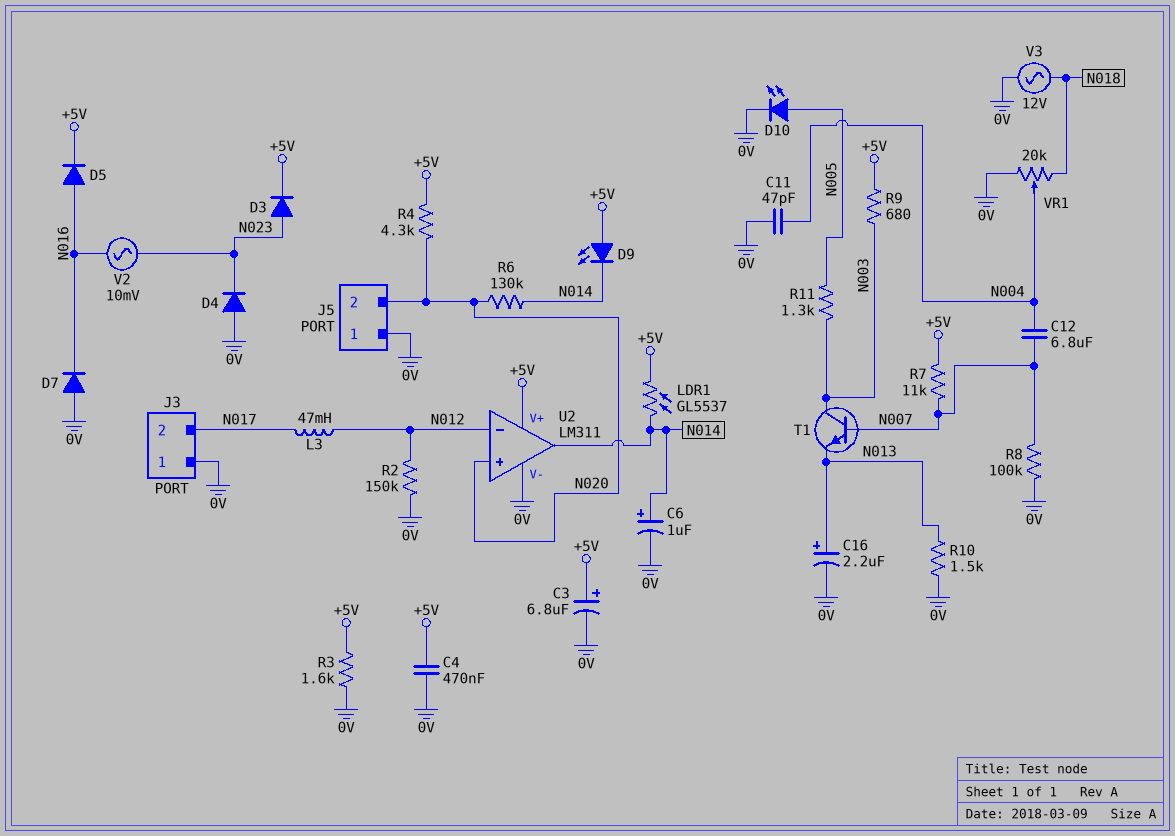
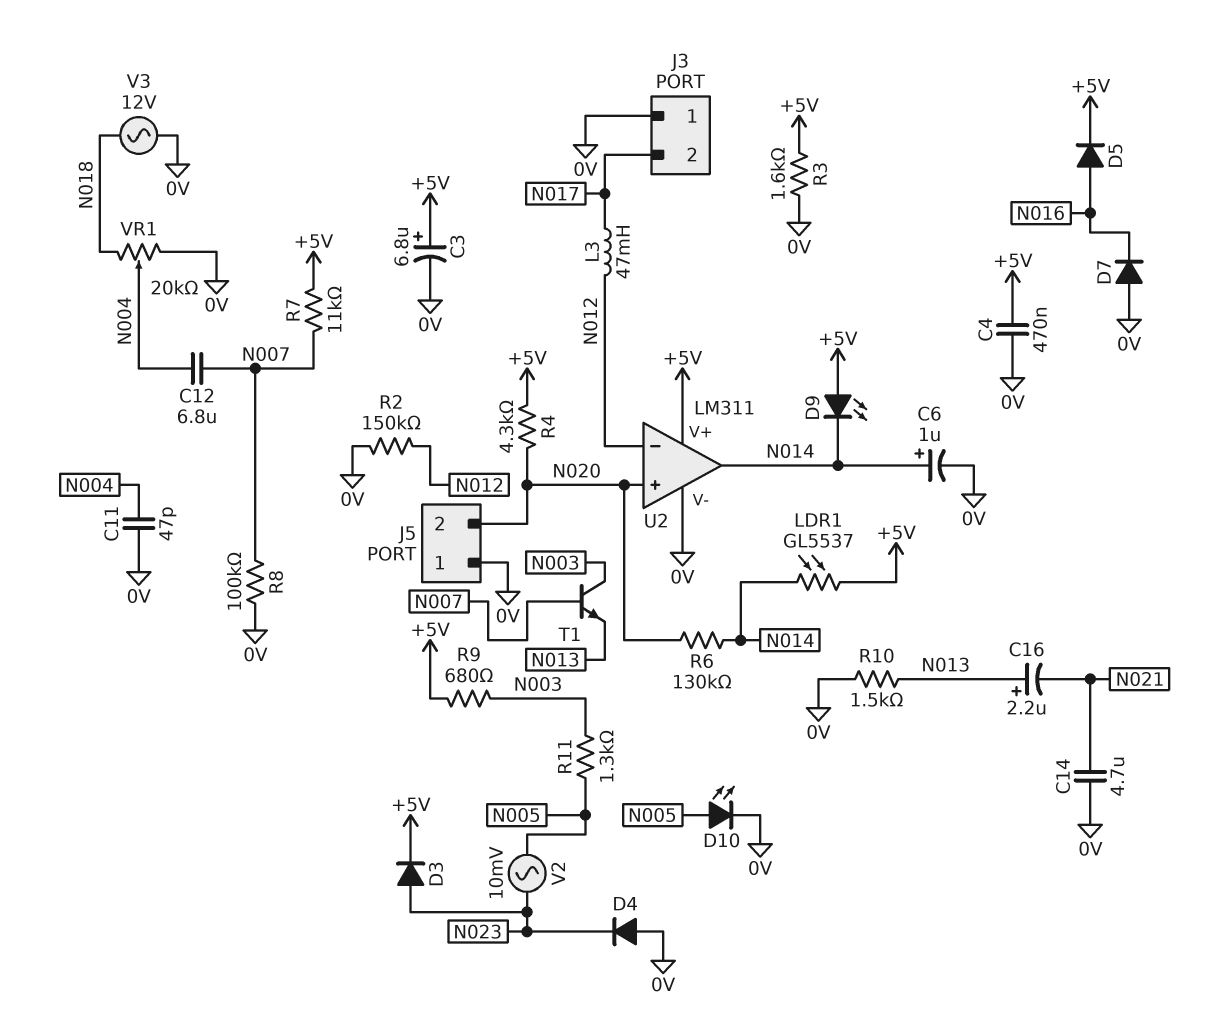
C14: none -> 4.7uF (0V, N021)
C16: 2.2uF (plus N013, minus 0V) -> 2.2uF (plus N013, minus N021)
V2: AC 10mV (N016, N023) -> AC 10mV (N005, N023)

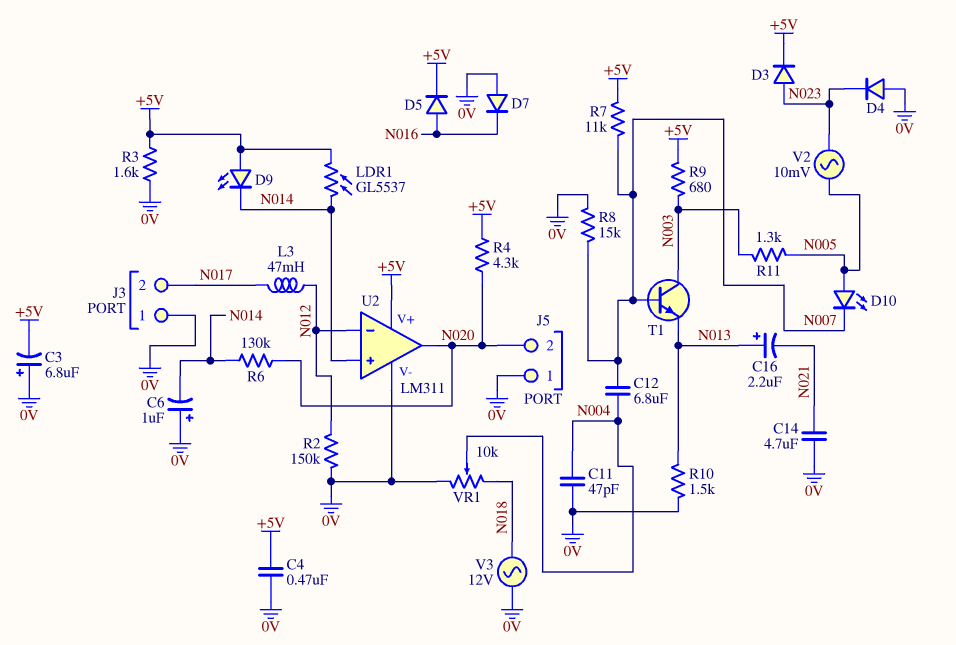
C3: 6.8uF (plus +5V, minus 0V) -> 6.8uF (plus 0V, minus +5V)
C6: 1uF (plus N014, minus 0V) -> 1uF (plus 0V, minus N014)
D10: LED (A N005, K 0V) -> LED (A N005, K N007)
R8: 100k (0V, N007) -> 15k (0V, N007)
U2 pin in+: N020 -> N014
U2 pin out: N014 -> N020
VR1: 20k (0V, N018, wiper N004) -> 10k (0V, N018, wiper N004)

